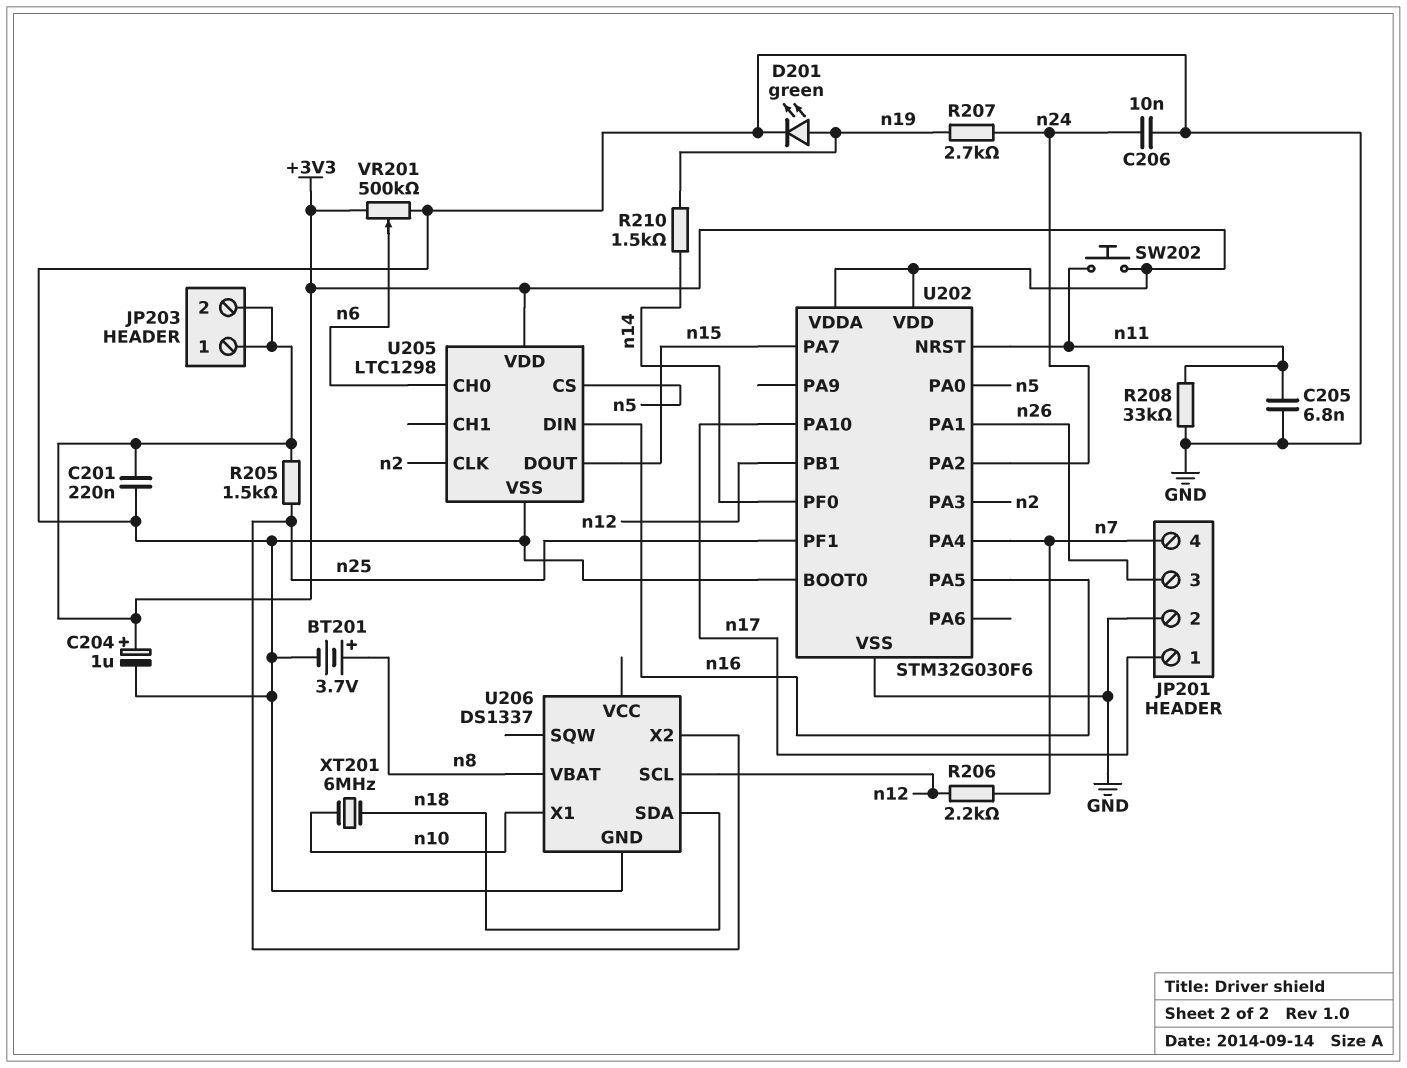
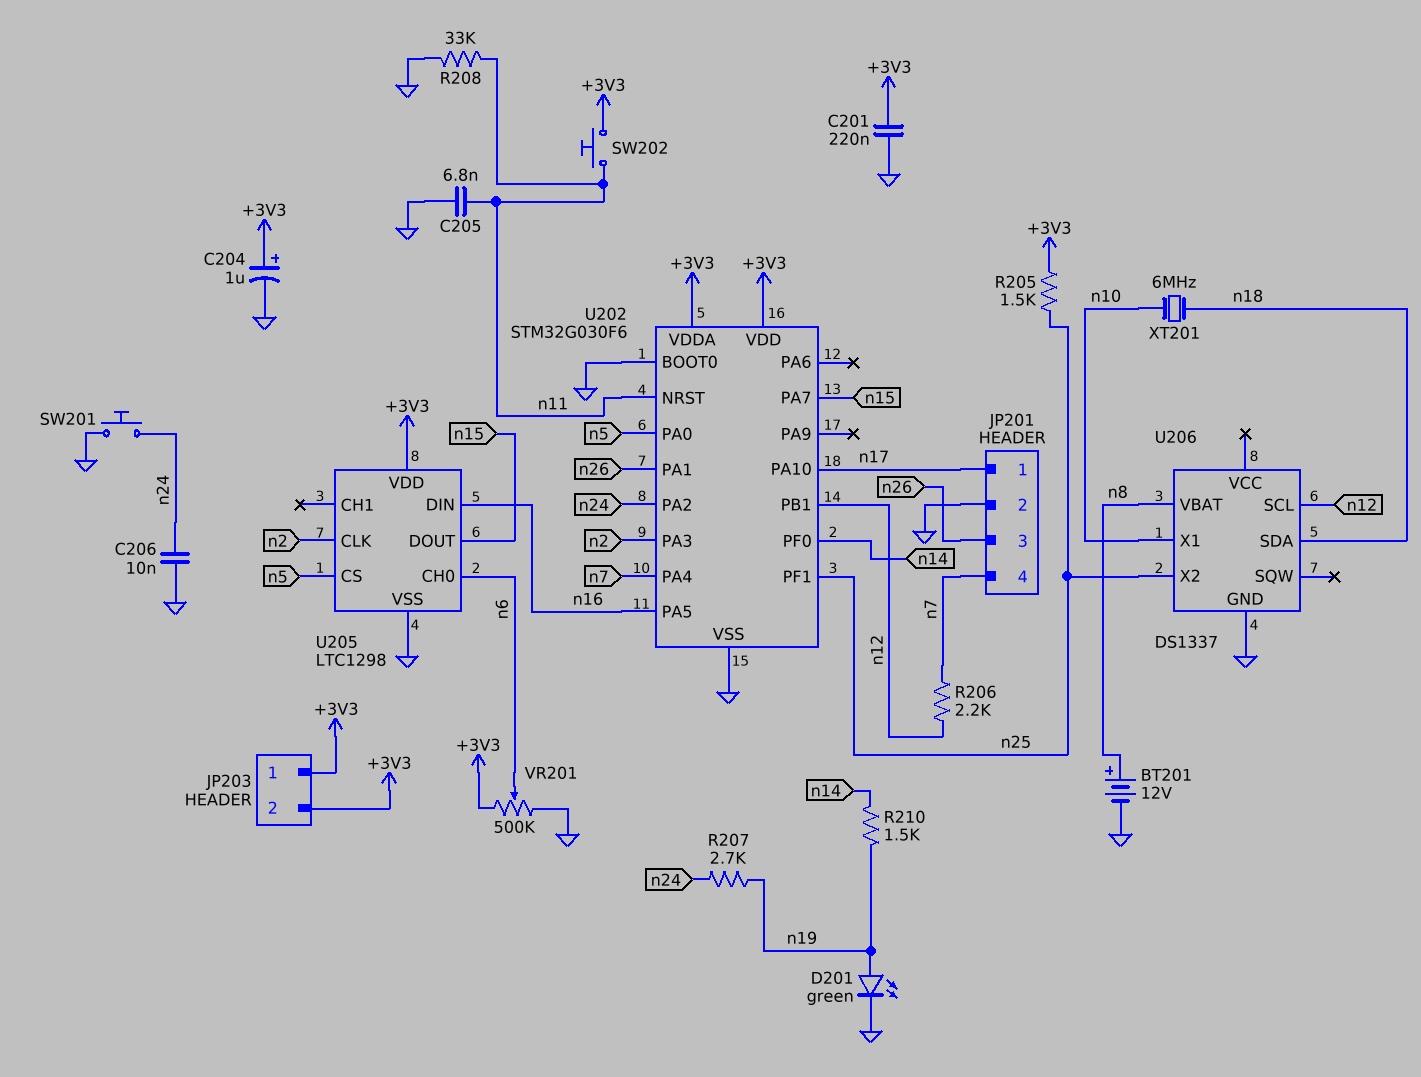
BT201: 3.7V (plus n8, minus GND) -> 12V (plus n8, minus GND)
SW201: none -> button (GND, n24)

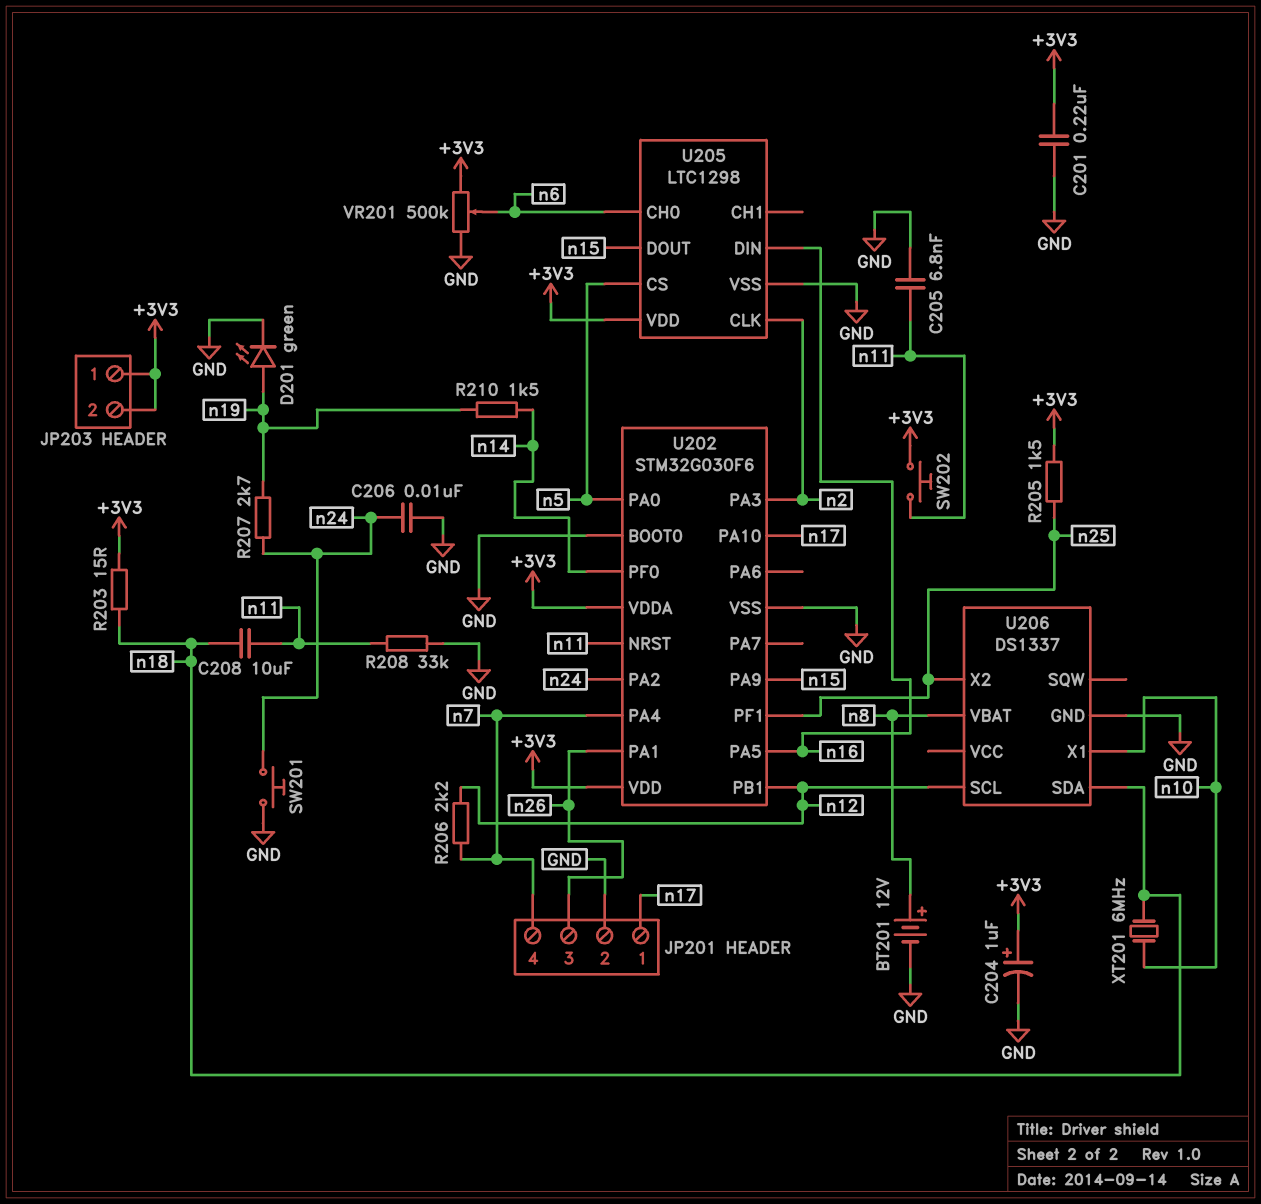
C208: none -> 10uF (n11, n18)
R203: none -> 15 (+3V3, n18)
U202 pin PA7: n15 -> none
U202 pin PA9: none -> n15

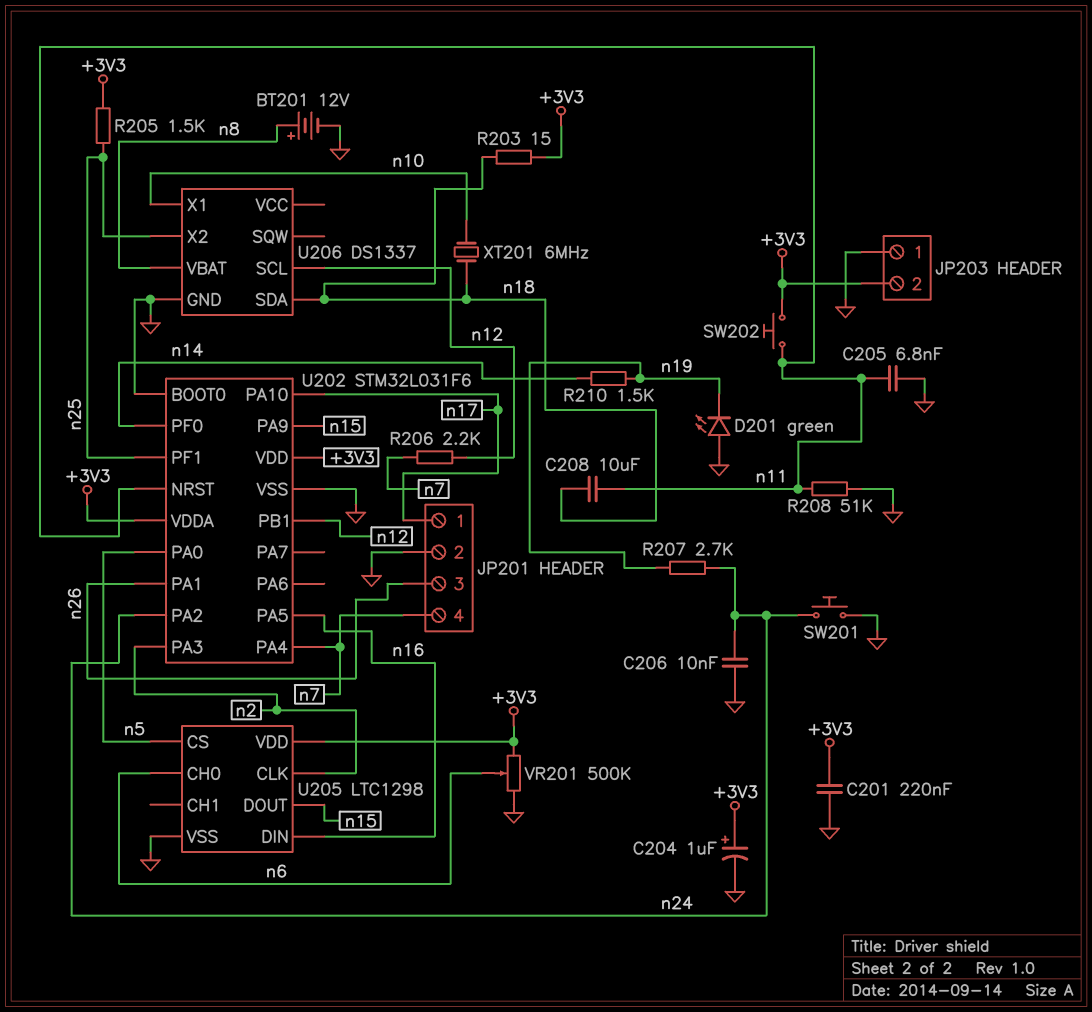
D201: LED green (A n19, K GND) -> LED green (A GND, K n19)
JP203 pin 1: +3V3 -> GND
R208: 33k (GND, n11) -> 51k (GND, n11)
U202: STM32G030F6 -> STM32L031F6

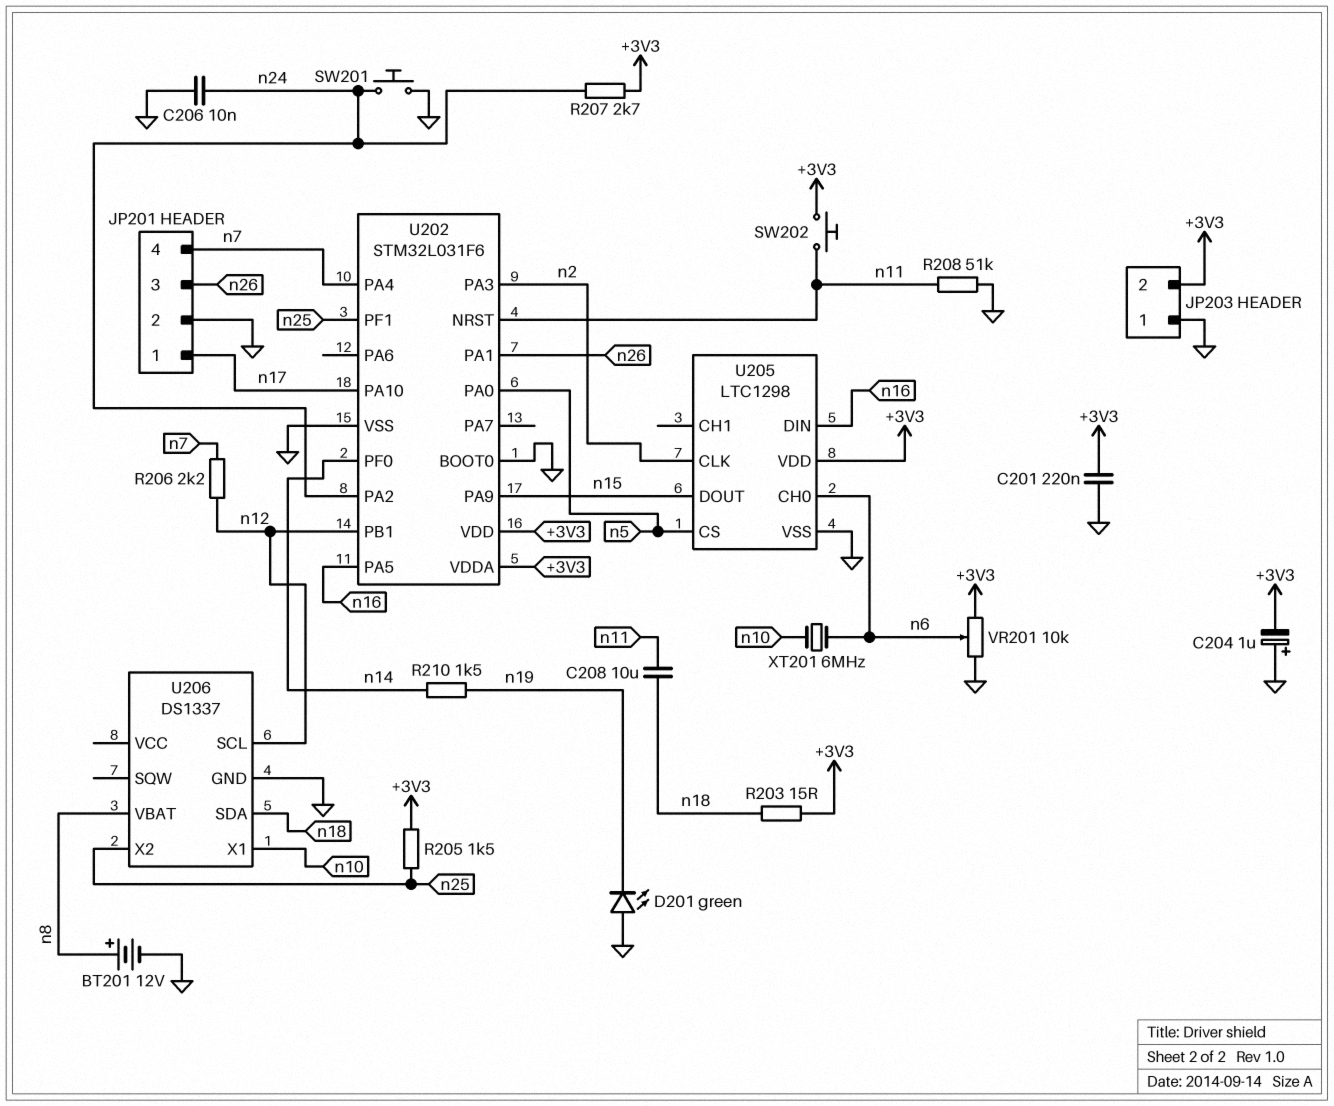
C204: 1uF (plus +3V3, minus GND) -> 1uF (plus GND, minus +3V3)
C205: 6.8nF (GND, n11) -> none
R207: 2.7k (n19, n24) -> 2.7k (+3V3, n24)
VR201: 500k (+3V3, GND, wiper n6) -> 10k (+3V3, GND, wiper n6)
XT201: 6MHz (n10, n18) -> 6MHz (n6, n10)

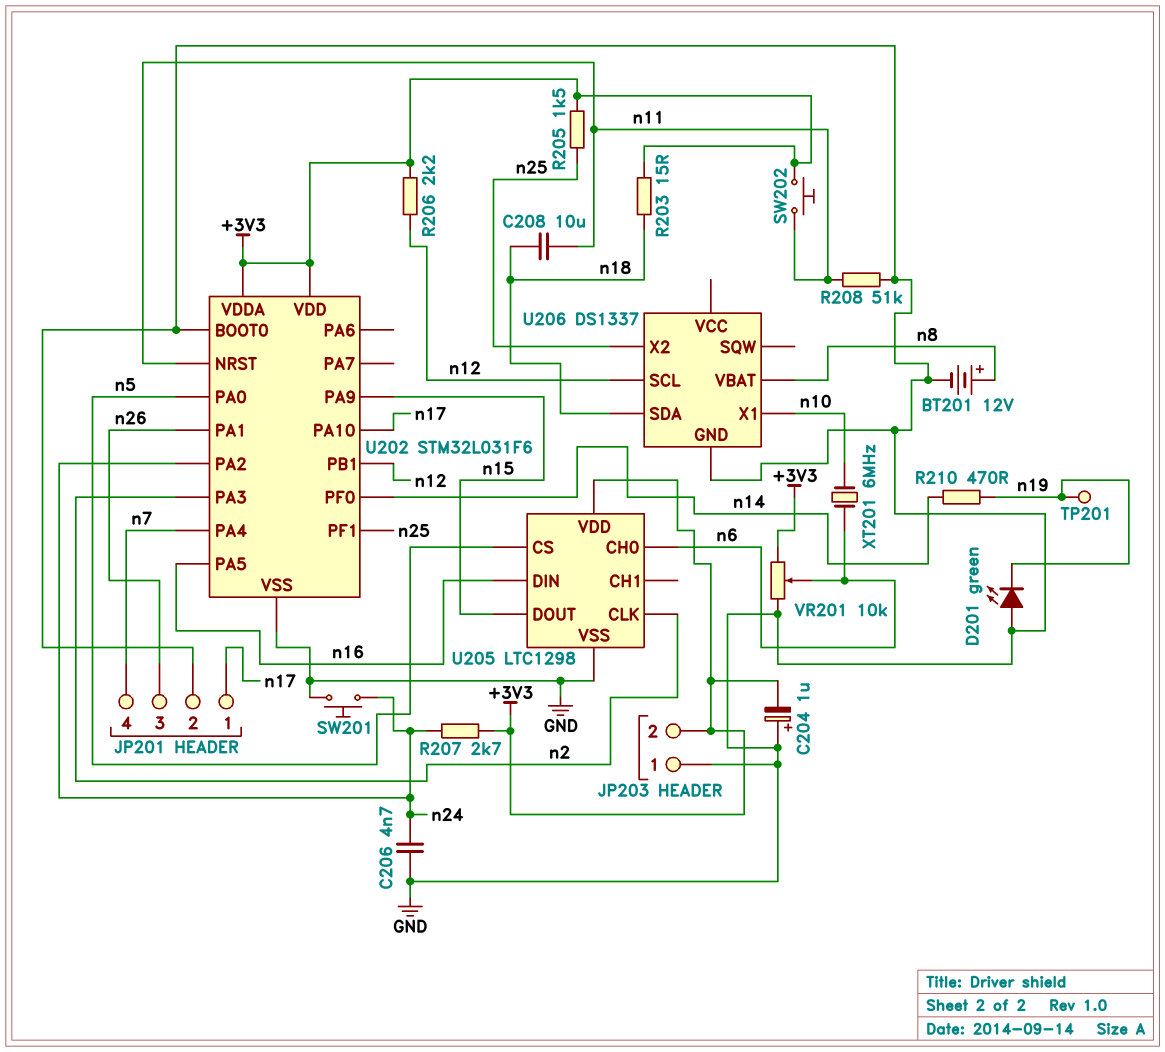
C201: 220nF (+3V3, GND) -> none
C206: 10nF (GND, n24) -> 4.7nF (GND, n24)
R206: 2.2k (n7, n12) -> 2.2k (+3V3, n12)
R210: 1.5k (n14, n19) -> 470 (n14, n19)
TP201: none -> test point (n19)

